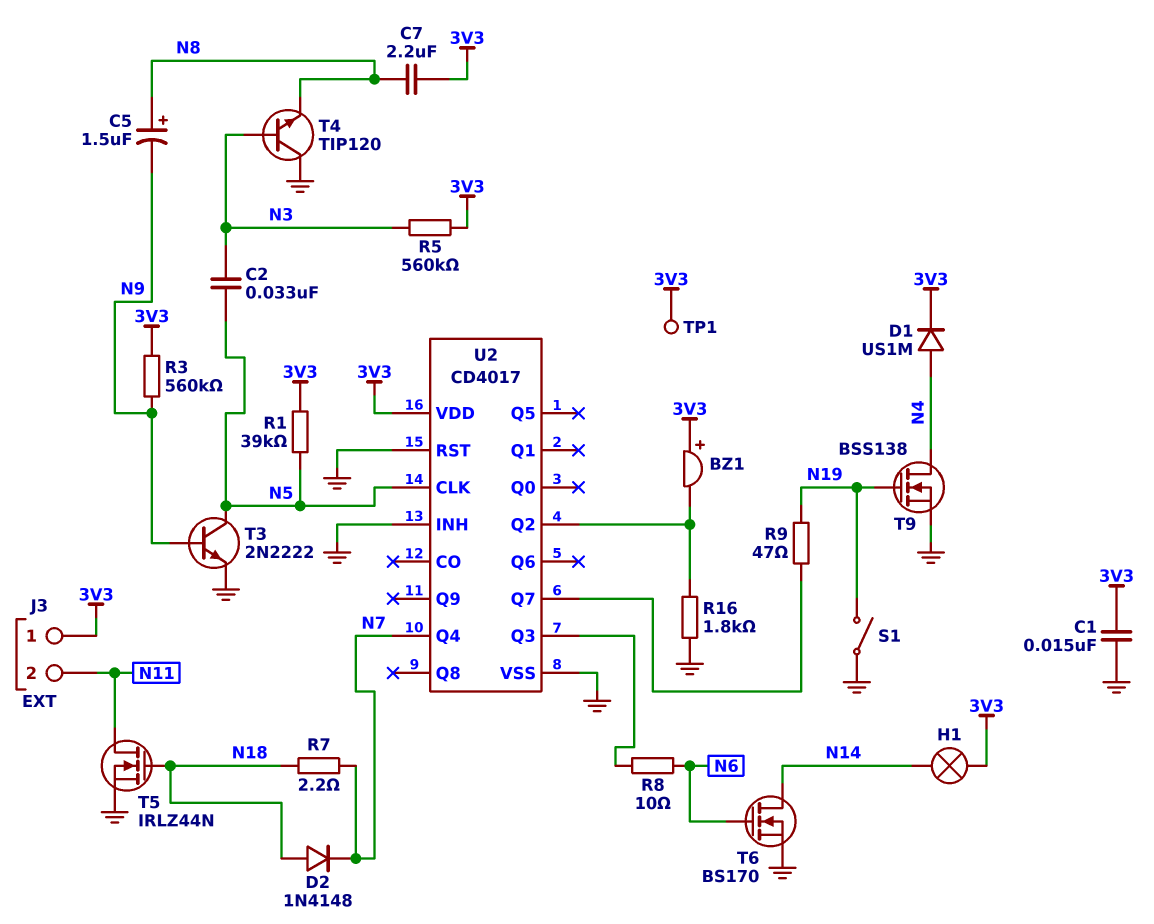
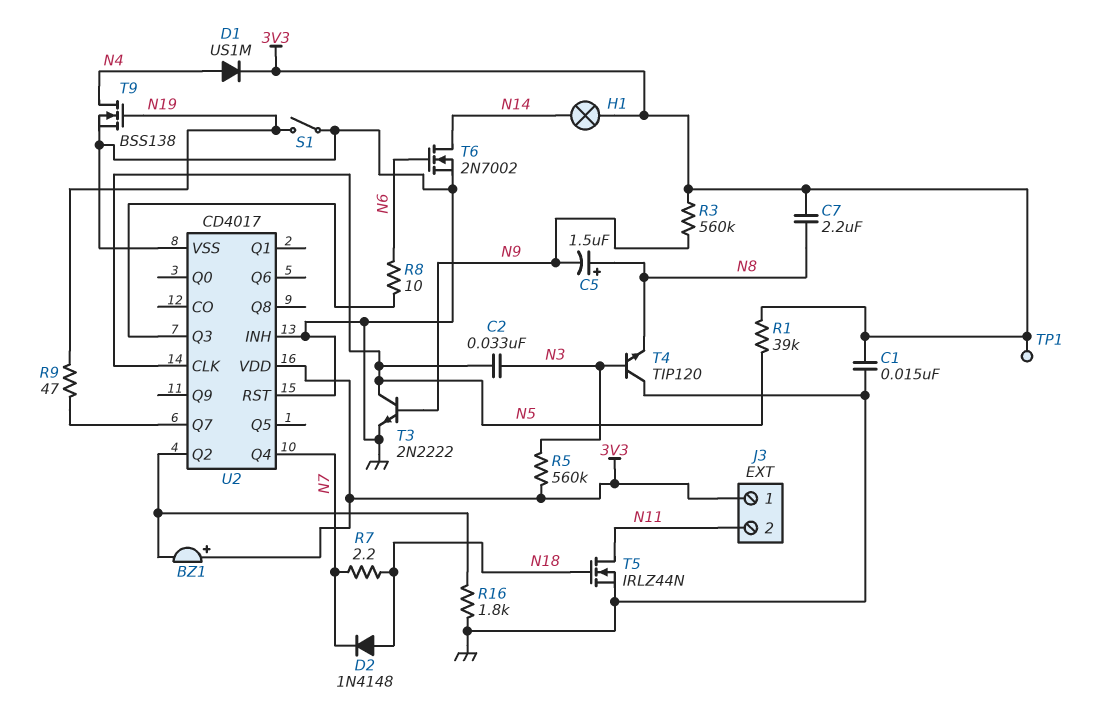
T6: NMOS BS170 (G N6, D N14, S GND) -> NMOS 2N7002 (G N6, D N14, S GND)

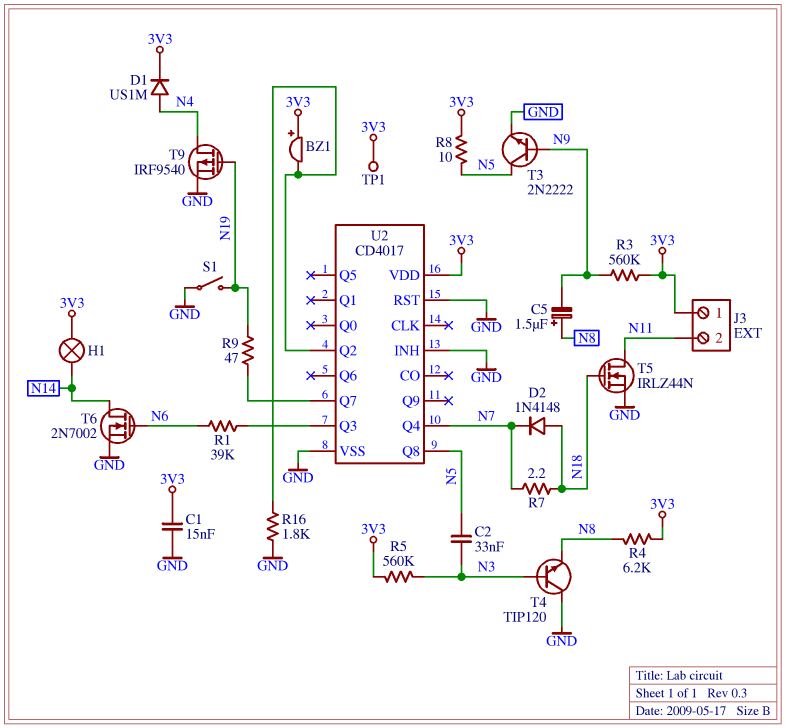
C7: 2.2uF (3V3, N8) -> none
R1: 39k (3V3, N5) -> 39k (N6, U2/Q3)
R4: none -> 6.2k (3V3, N8)
R8: 10 (N6, U2/Q3) -> 10 (3V3, N5)
T9: NMOS BSS138 (G N19, D N4, S GND) -> PMOS IRF9540 (G N19, D N4, S GND)
U2 pin CLK: N5 -> none
U2 pin Q8: none -> N5

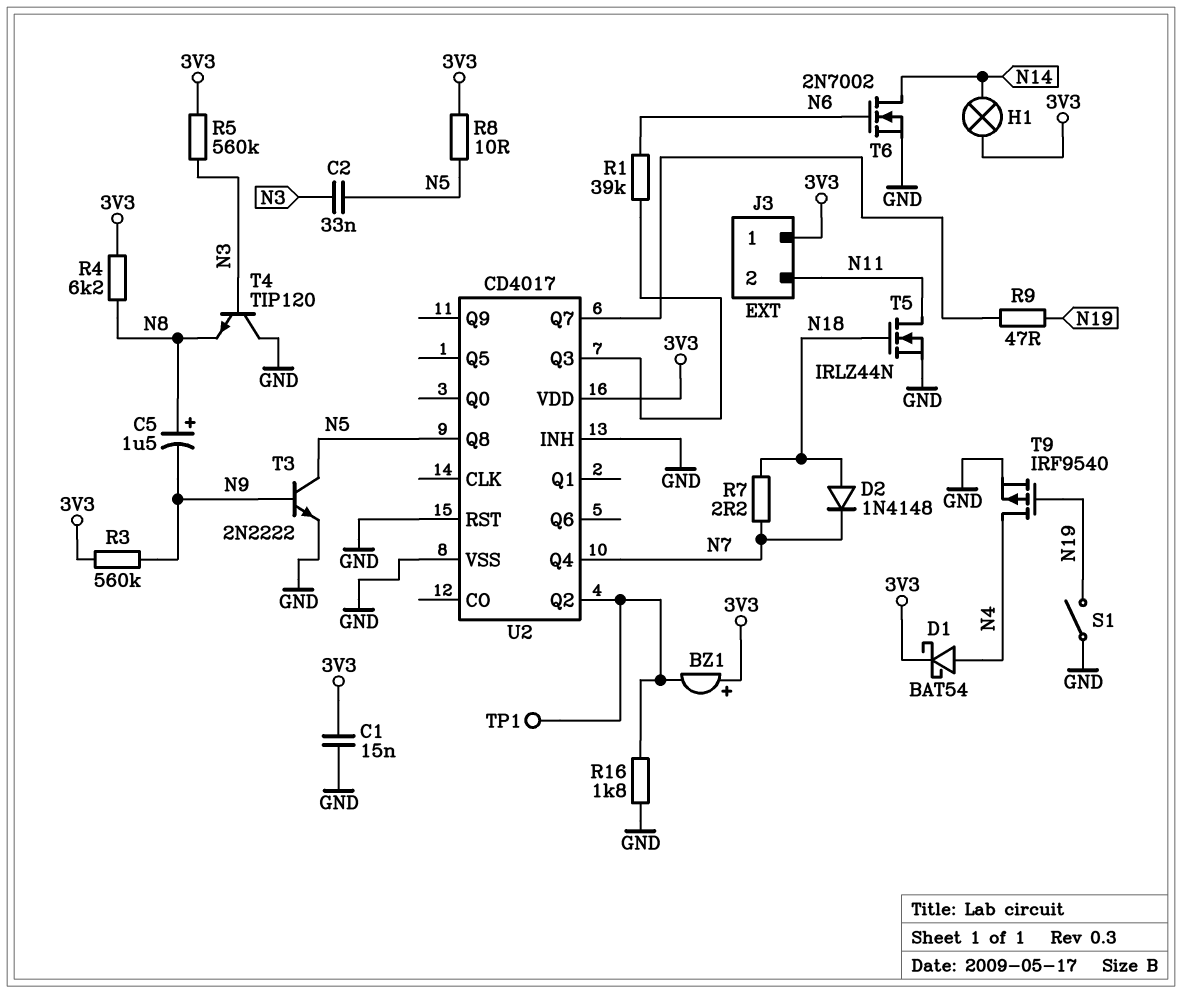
D1: diode US1M (A N4, K 3V3) -> schottky BAT54 (A N4, K 3V3)
TP1: test point (3V3) -> test point (U2/Q2)

